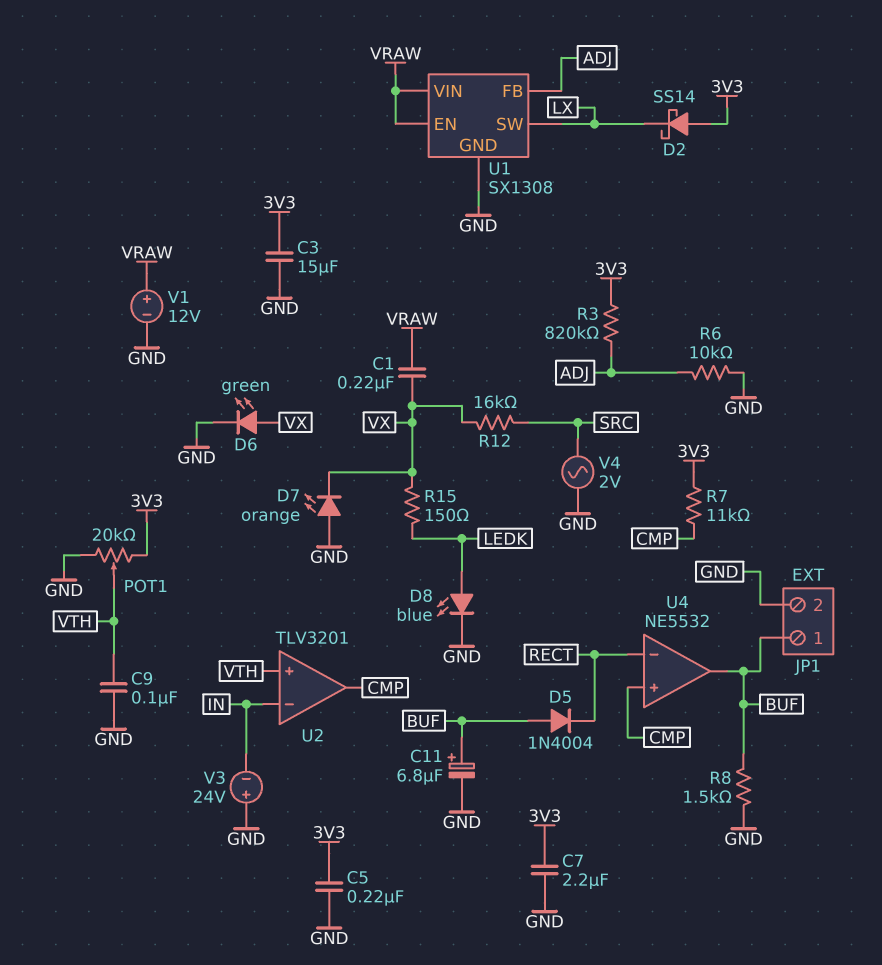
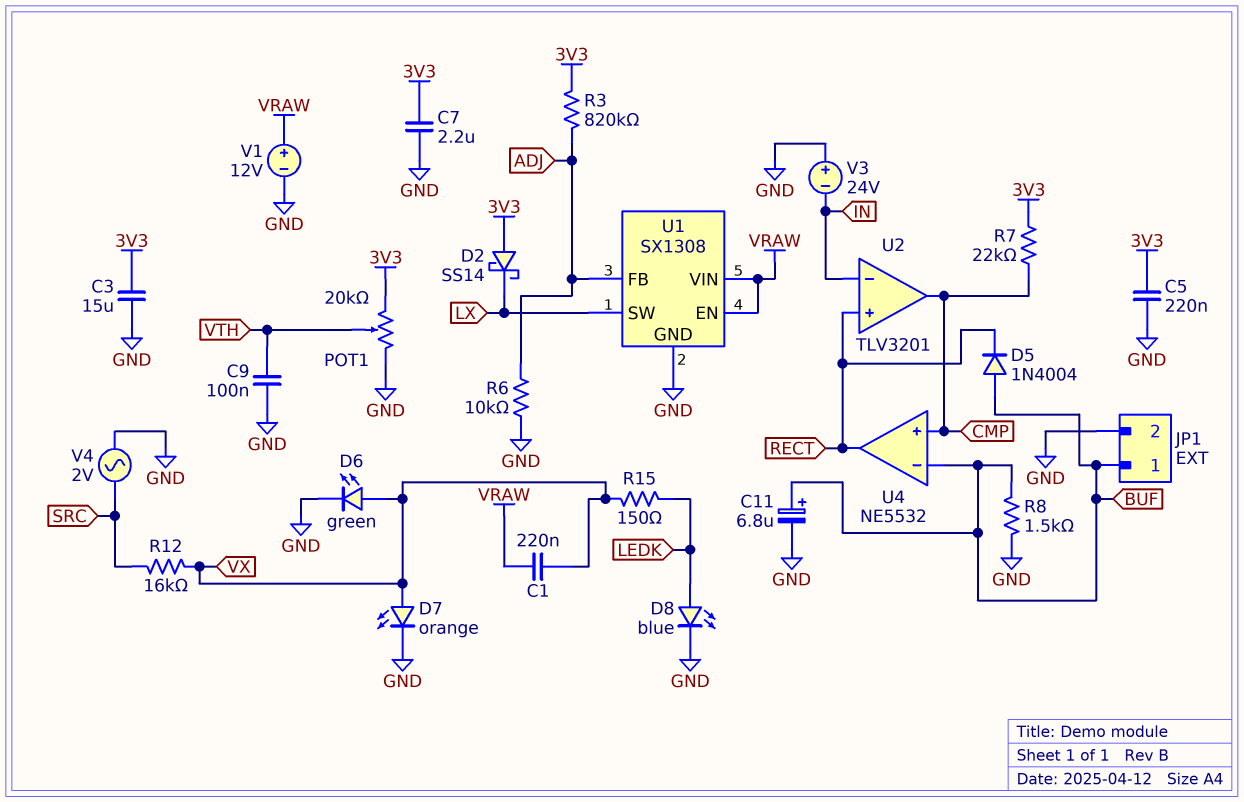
D7: LED orange (A GND, K VX) -> LED orange (A VX, K GND)
R7: 11k (3V3, CMP) -> 22k (3V3, CMP)
U2 pin in+: VTH -> RECT
U4 pin in-: RECT -> BUF
U4 pin out: BUF -> RECT

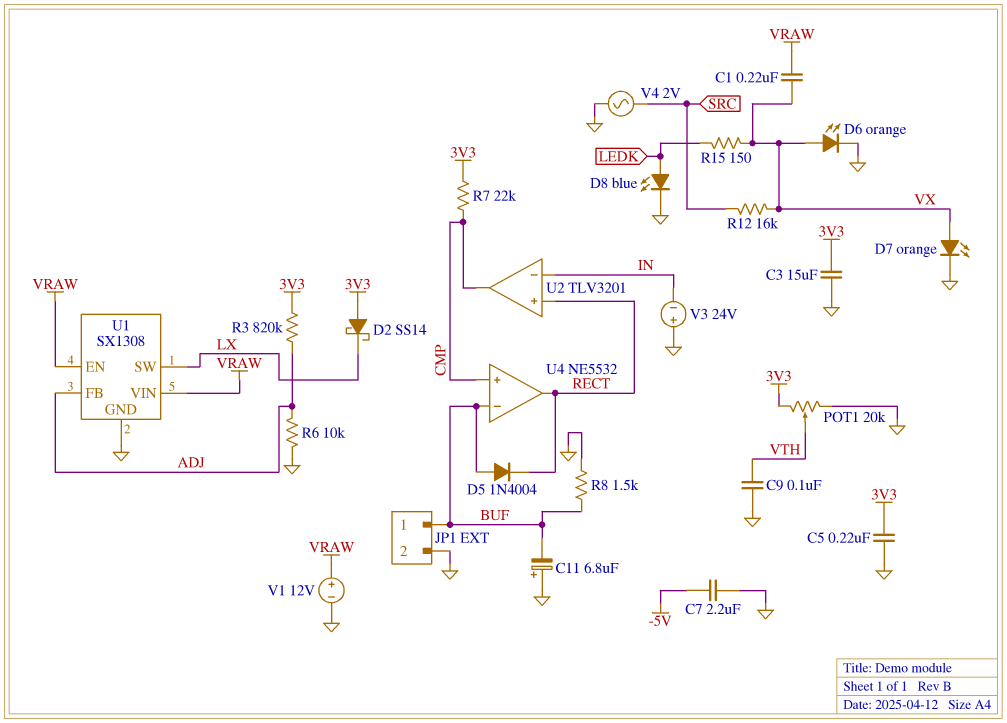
C7: 2.2uF (3V3, GND) -> 2.2uF (-5V, GND)
C11: 6.8uF (plus BUF, minus GND) -> 6.8uF (plus GND, minus BUF)
D6: LED green (A VX, K GND) -> LED orange (A VX, K GND)

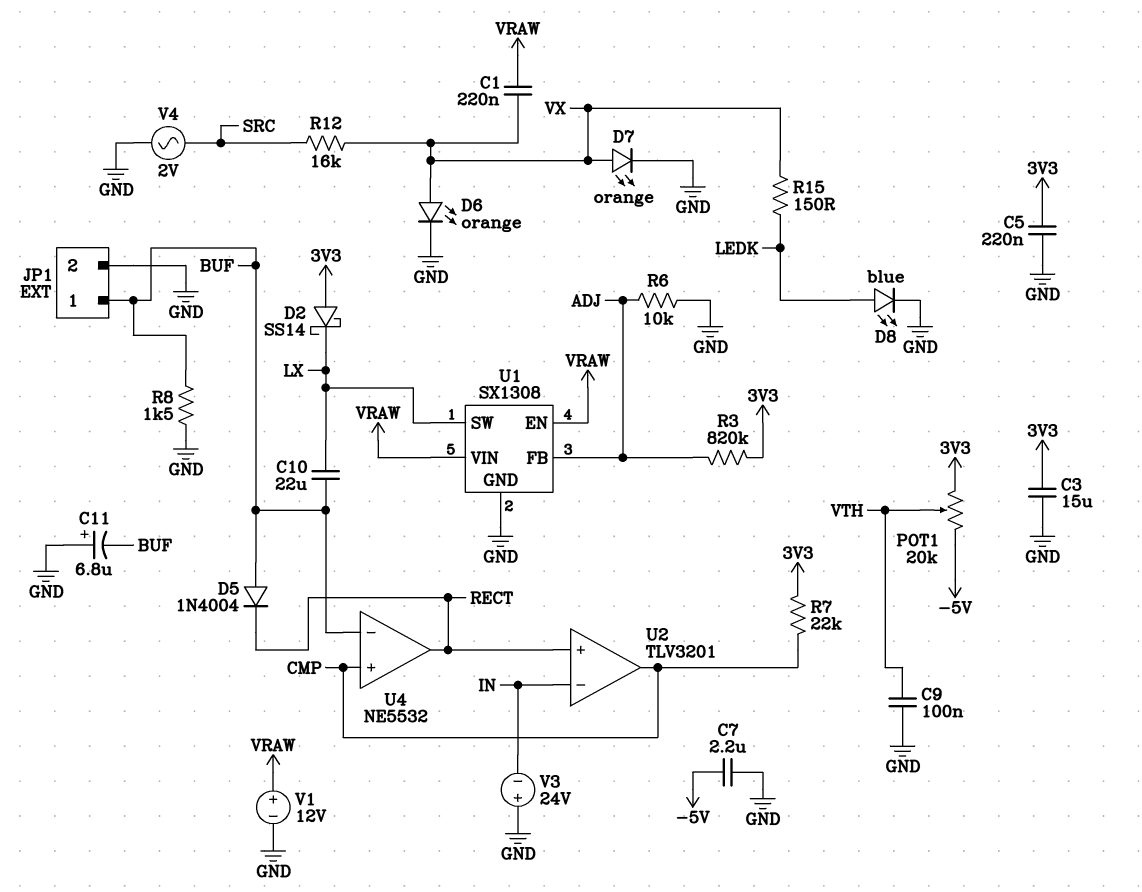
C10: none -> 22uF (BUF, LX)
POT1: 20k (3V3, GND, wiper VTH) -> 20k (-5V, 3V3, wiper VTH)

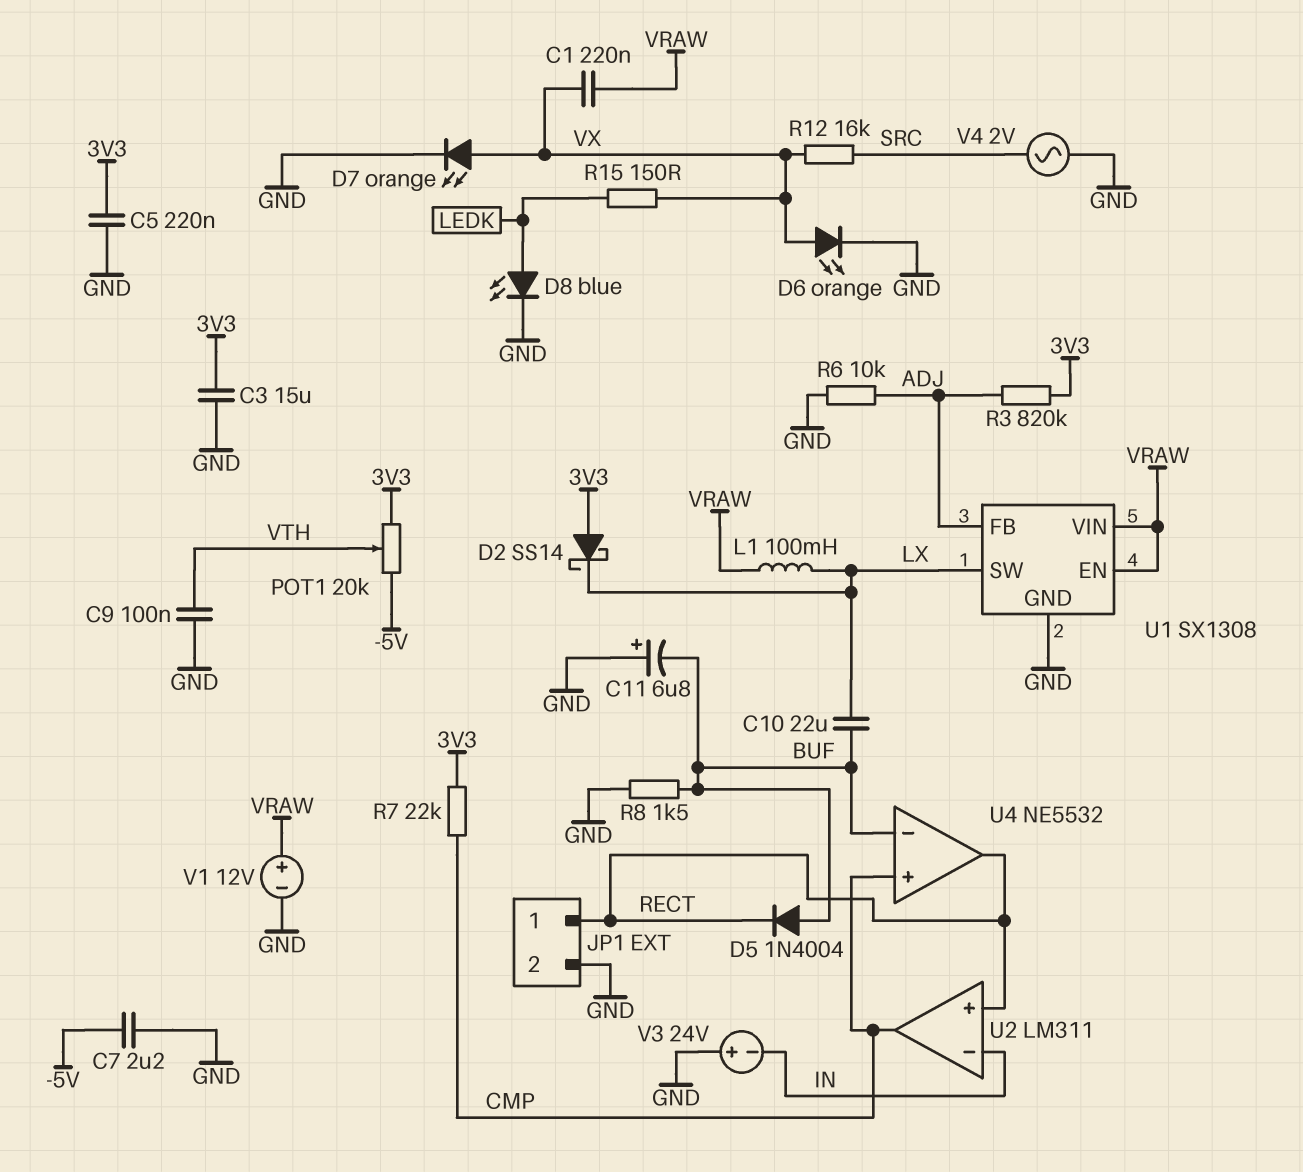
JP1 pin 1: BUF -> RECT
L1: none -> 100mH (LX, VRAW)
U2: TLV3201 -> LM311

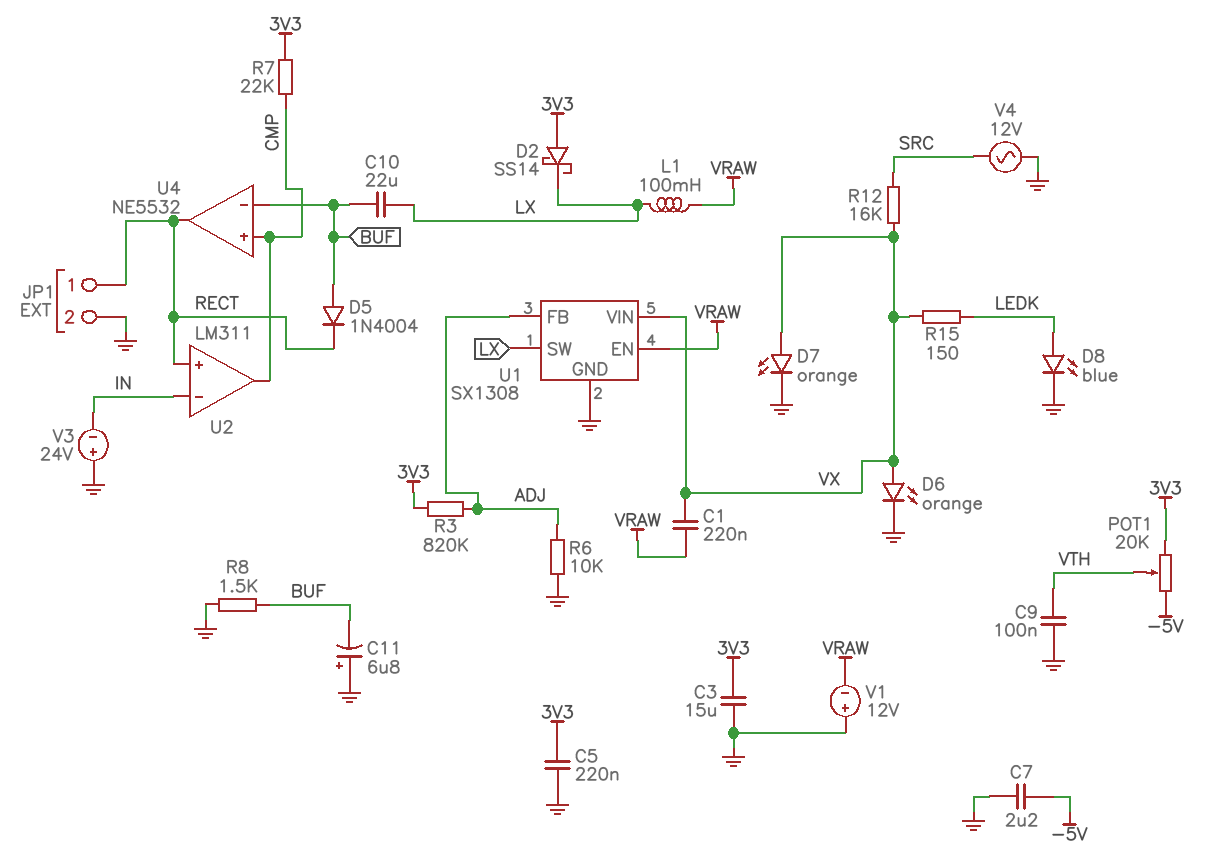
U1 pin VIN: VRAW -> VX
V1: 12V (plus VRAW, minus GND) -> 12V (plus GND, minus VRAW)
V4: AC 2V (GND, SRC) -> AC 12V (GND, SRC)

